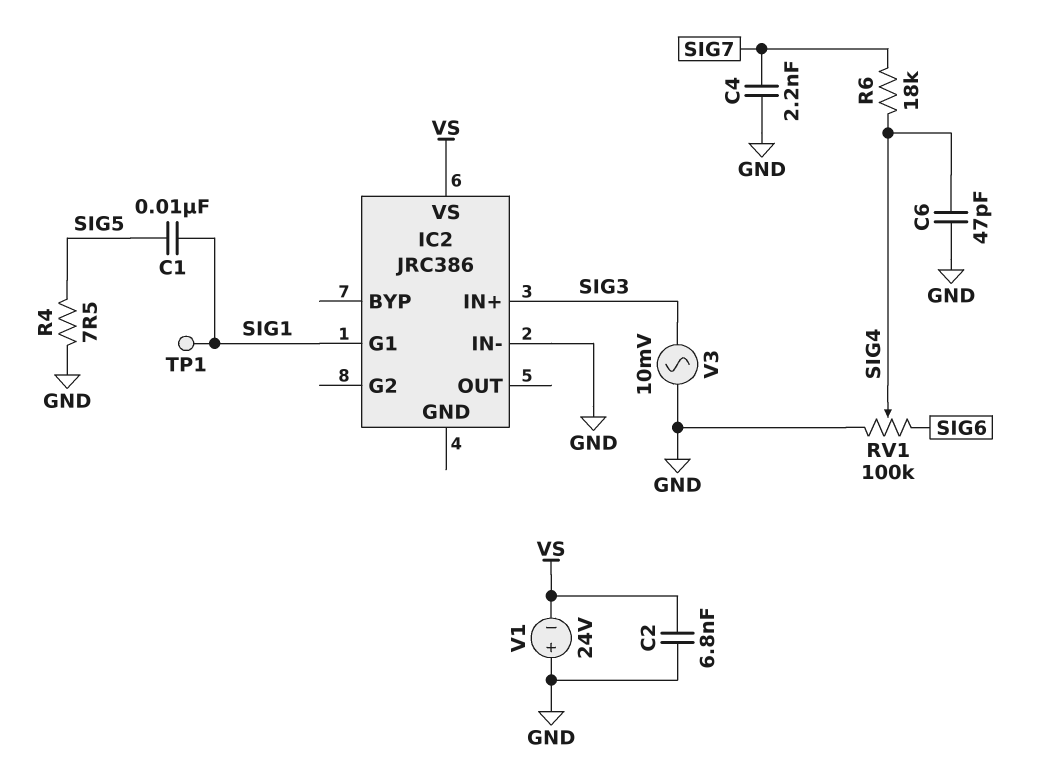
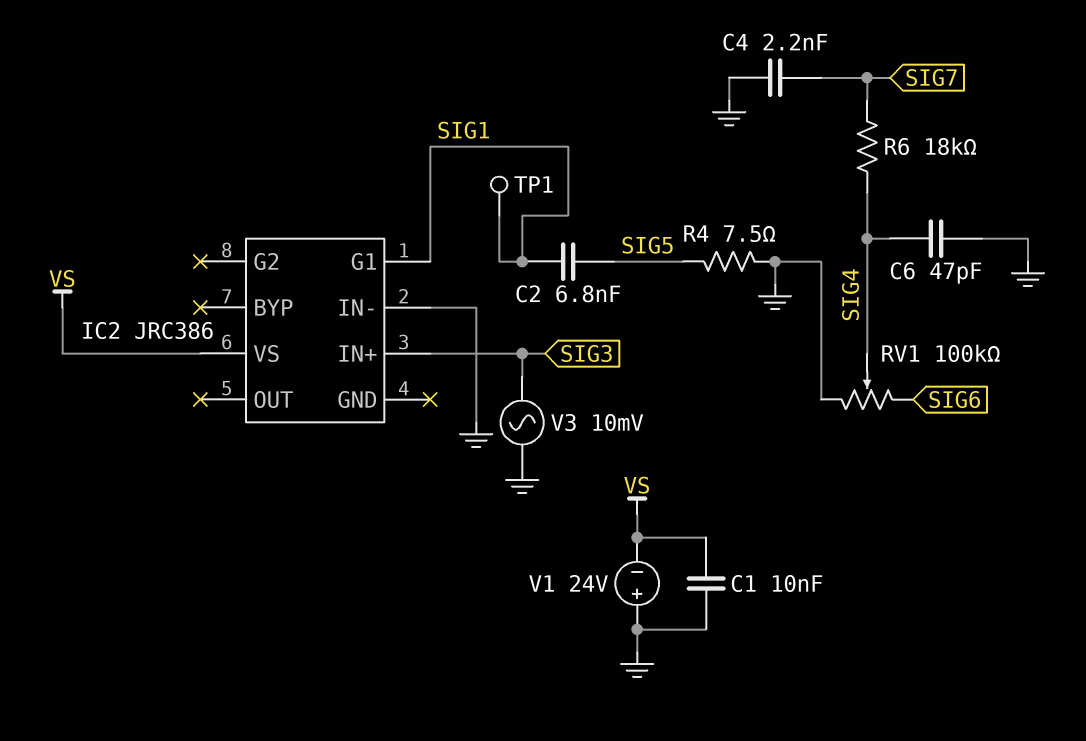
C1: 10nF (SIG1, SIG5) -> 10nF (GND, VS)
C2: 6.8nF (GND, VS) -> 6.8nF (SIG1, SIG5)

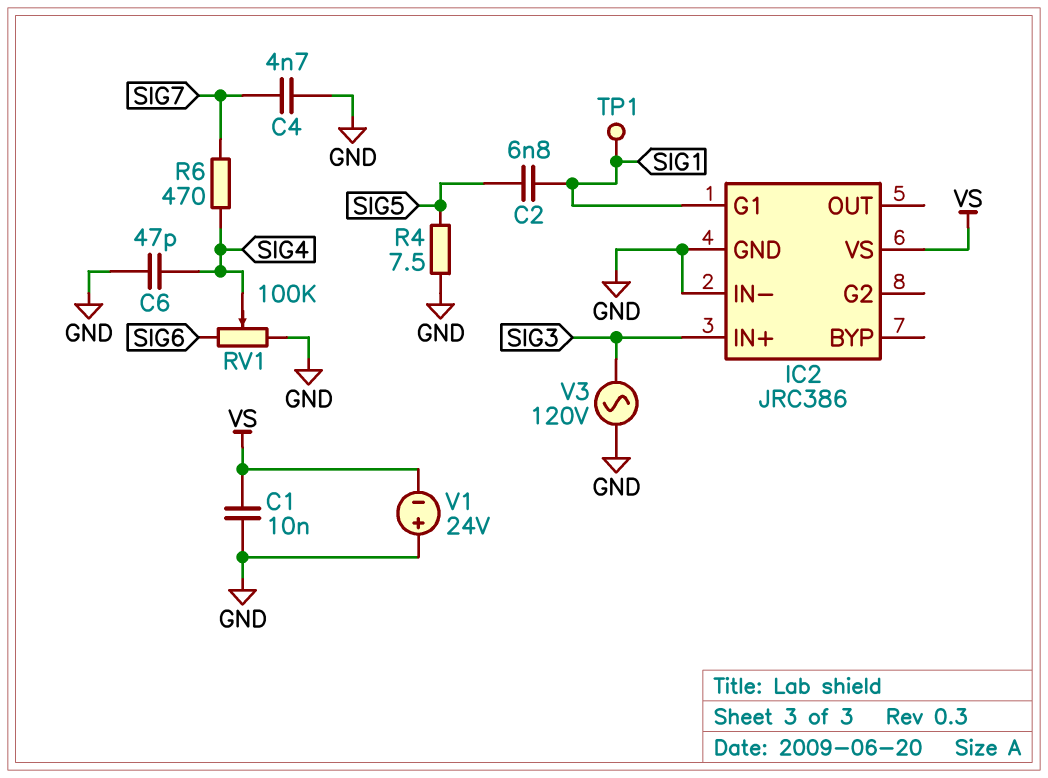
C4: 2.2nF (GND, SIG7) -> 4.7nF (GND, SIG7)
IC2 pin GND: none -> GND
R6: 18k (SIG4, SIG7) -> 470 (SIG4, SIG7)
V3: AC 10mV (GND, SIG3) -> AC 120V (GND, SIG3)

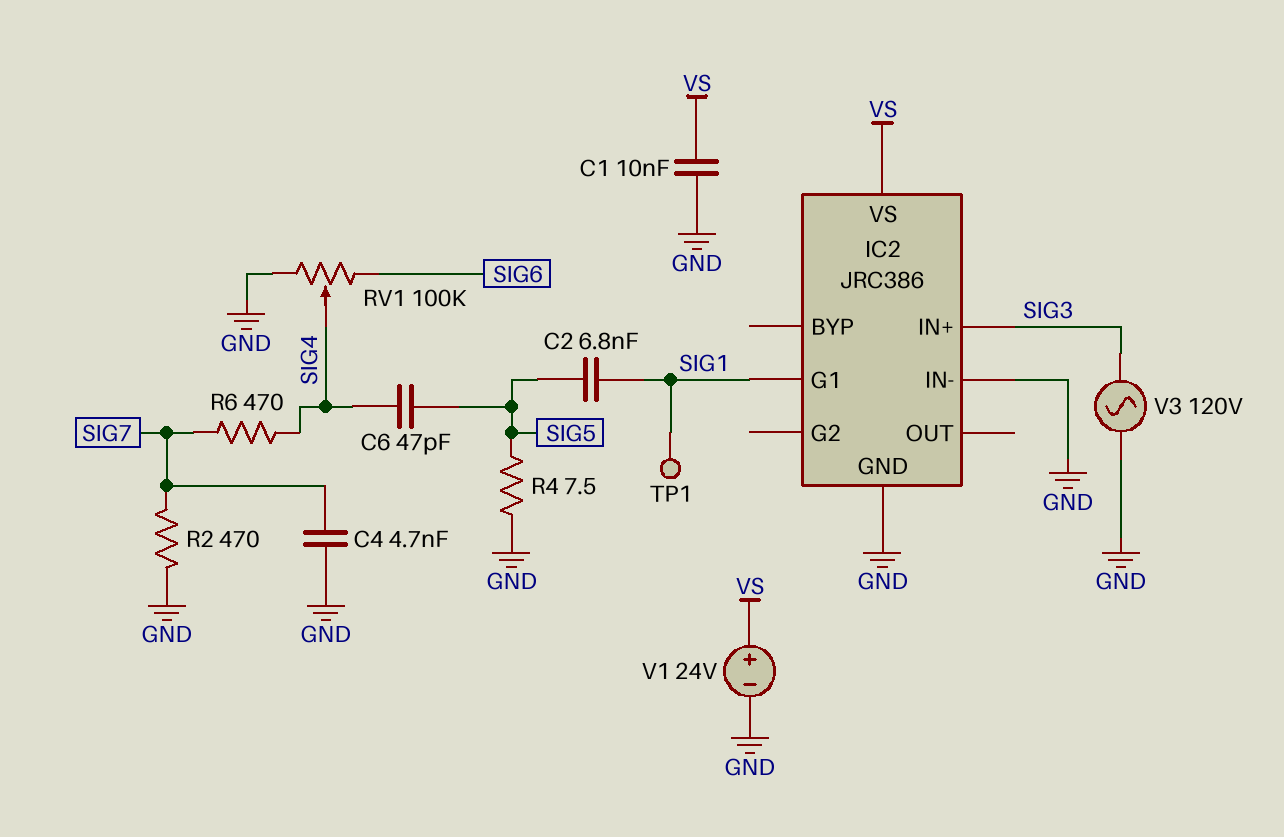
C6: 47pF (GND, SIG4) -> 47pF (SIG4, SIG5)
R2: none -> 470 (GND, SIG7)
V1: 24V (plus GND, minus VS) -> 24V (plus VS, minus GND)

